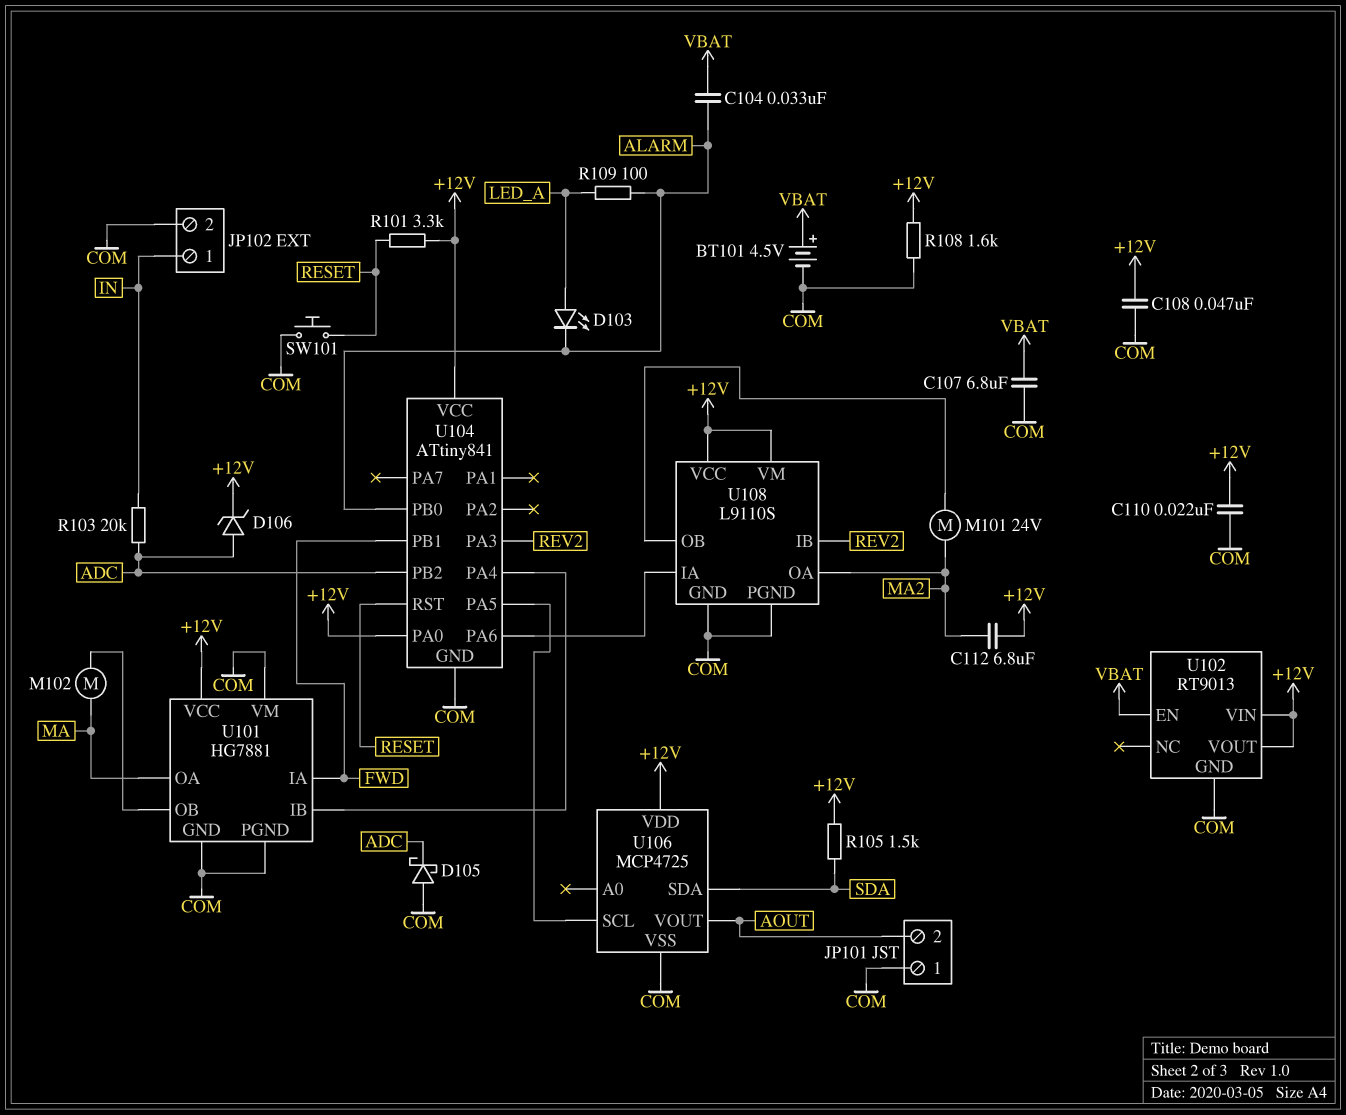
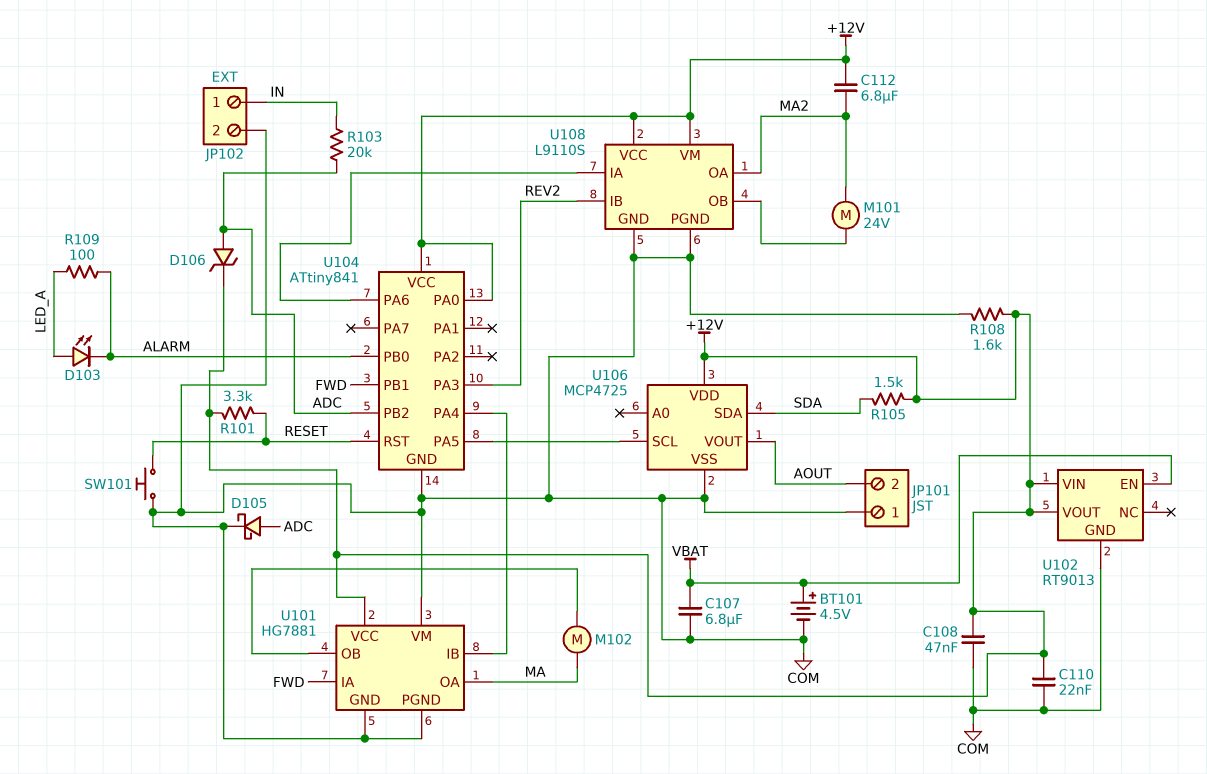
C104: 33nF (ALARM, VBAT) -> none
D105: schottky (A COM, K ADC) -> schottky (A ADC, K COM)

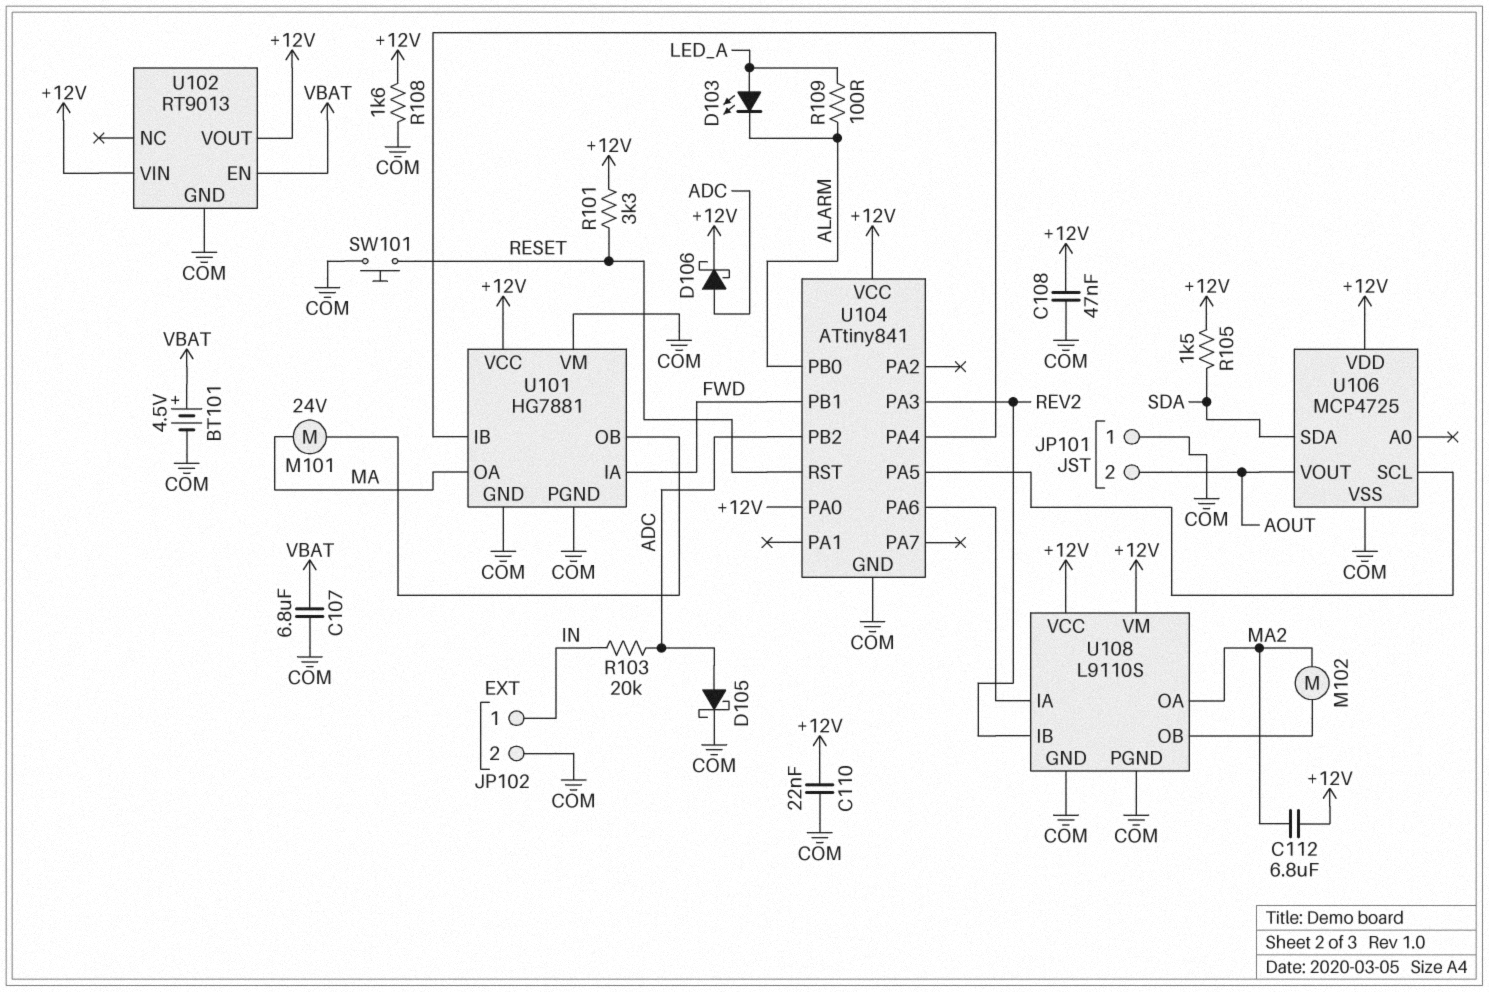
D106: zener (A ADC, K +12V) -> schottky (A ADC, K +12V)
M101: motor 24V (MA2, U108/OB) -> motor 24V (MA, U101/OB)
M102: motor (MA, U101/OB) -> motor (MA2, U108/OB)

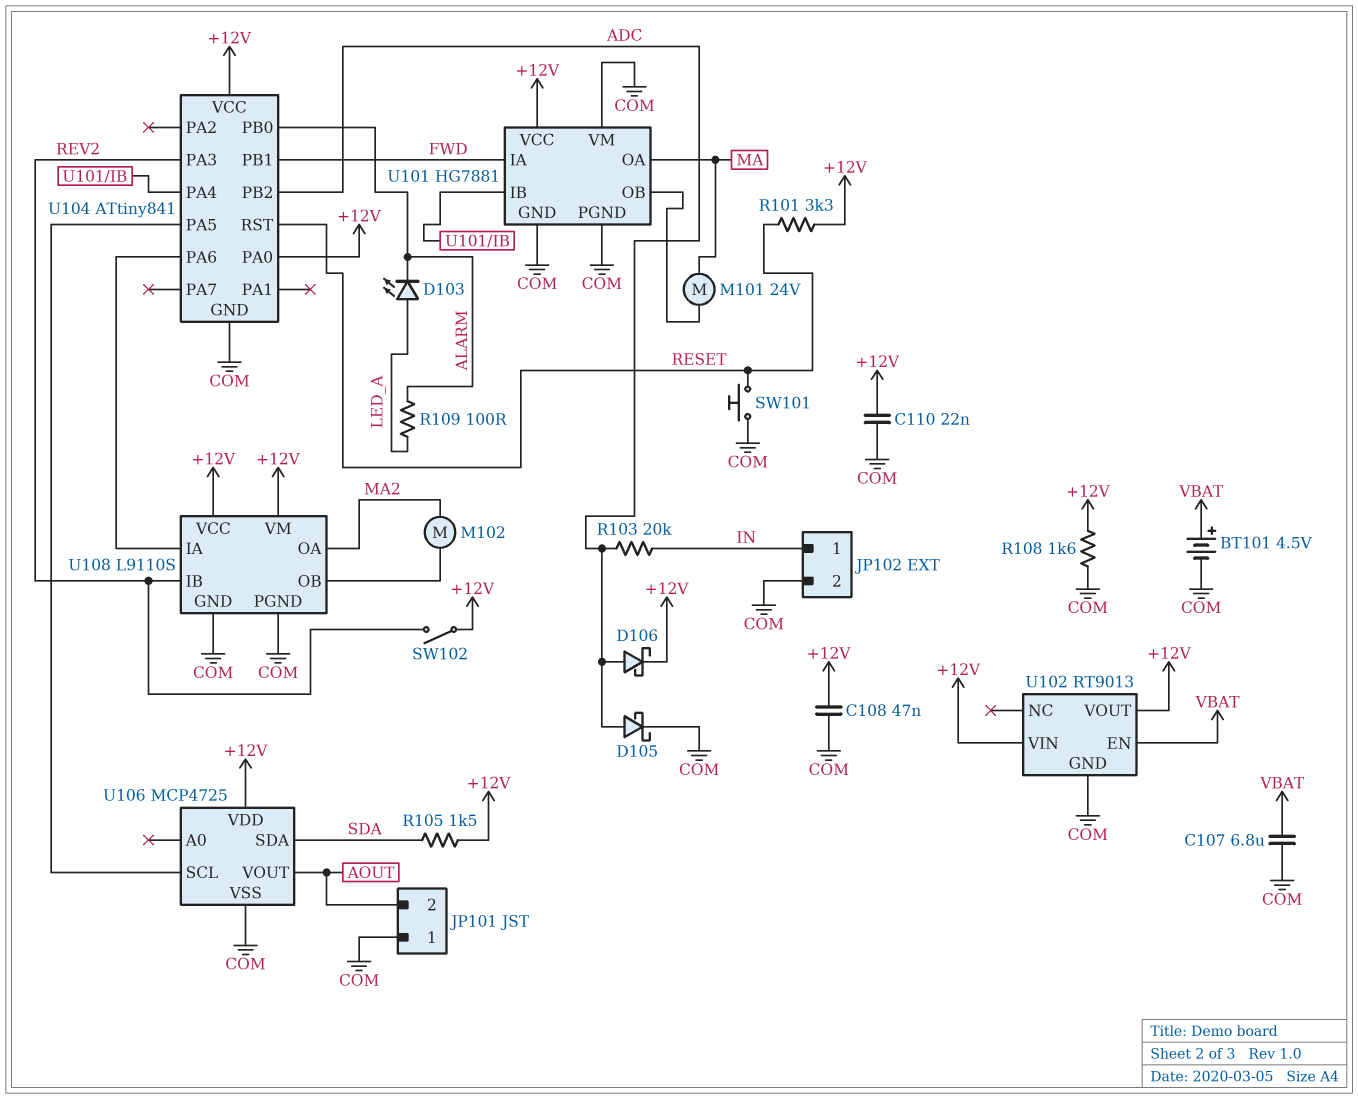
C112: 6.8uF (+12V, MA2) -> none
SW102: none -> switch (+12V, REV2)

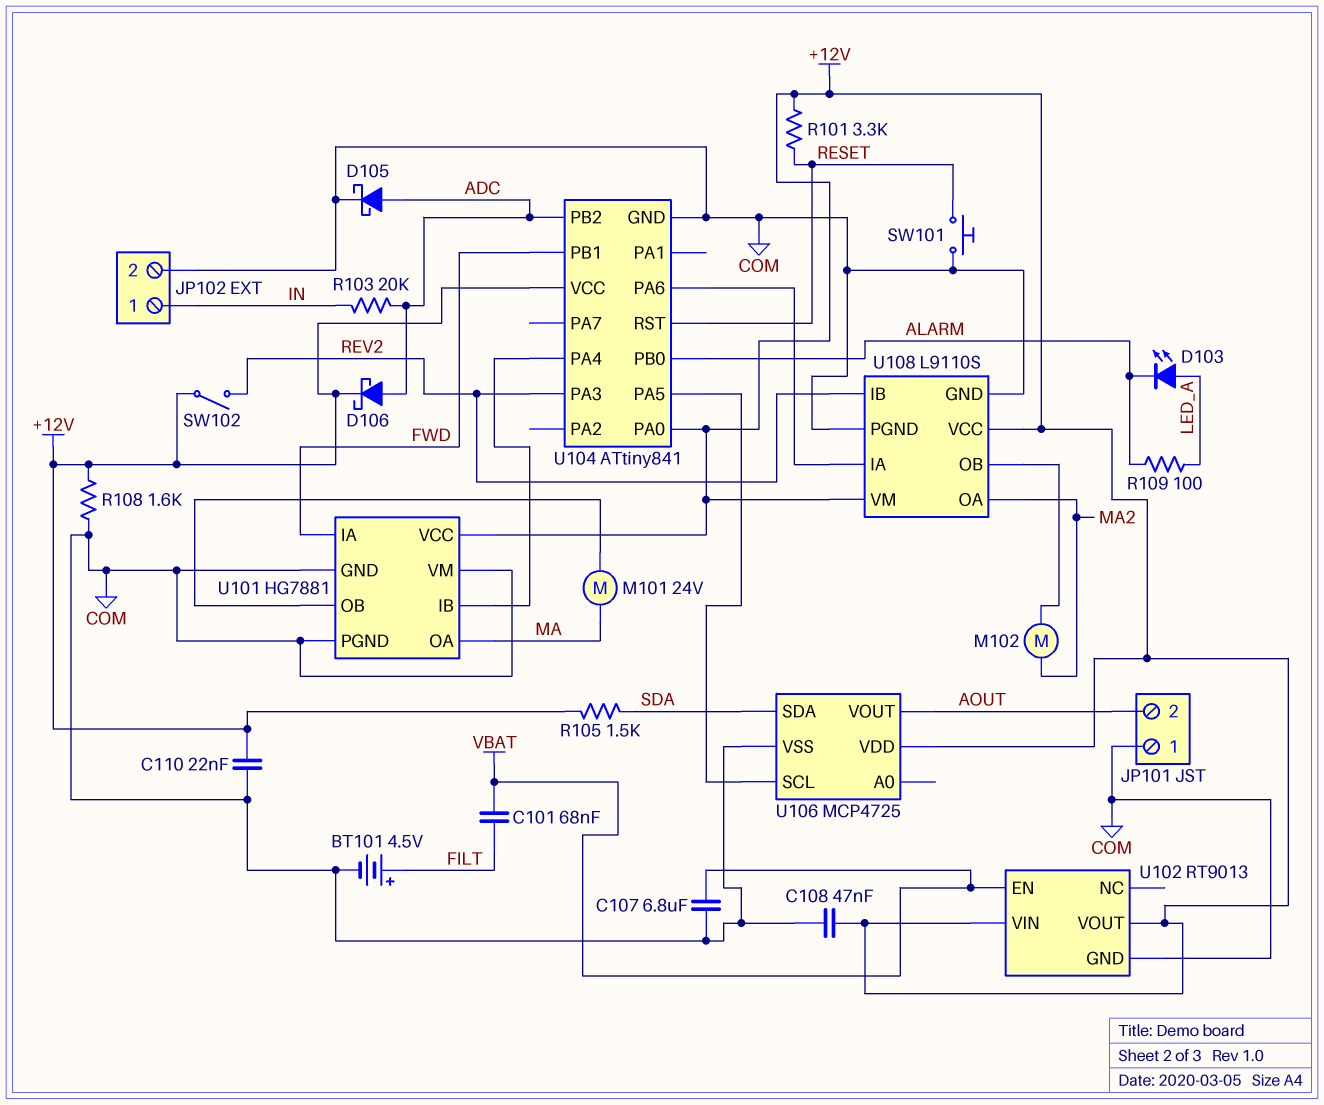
BT101: 4.5V (plus VBAT, minus COM) -> 4.5V (plus FILT, minus COM)
C101: none -> 68nF (FILT, VBAT)

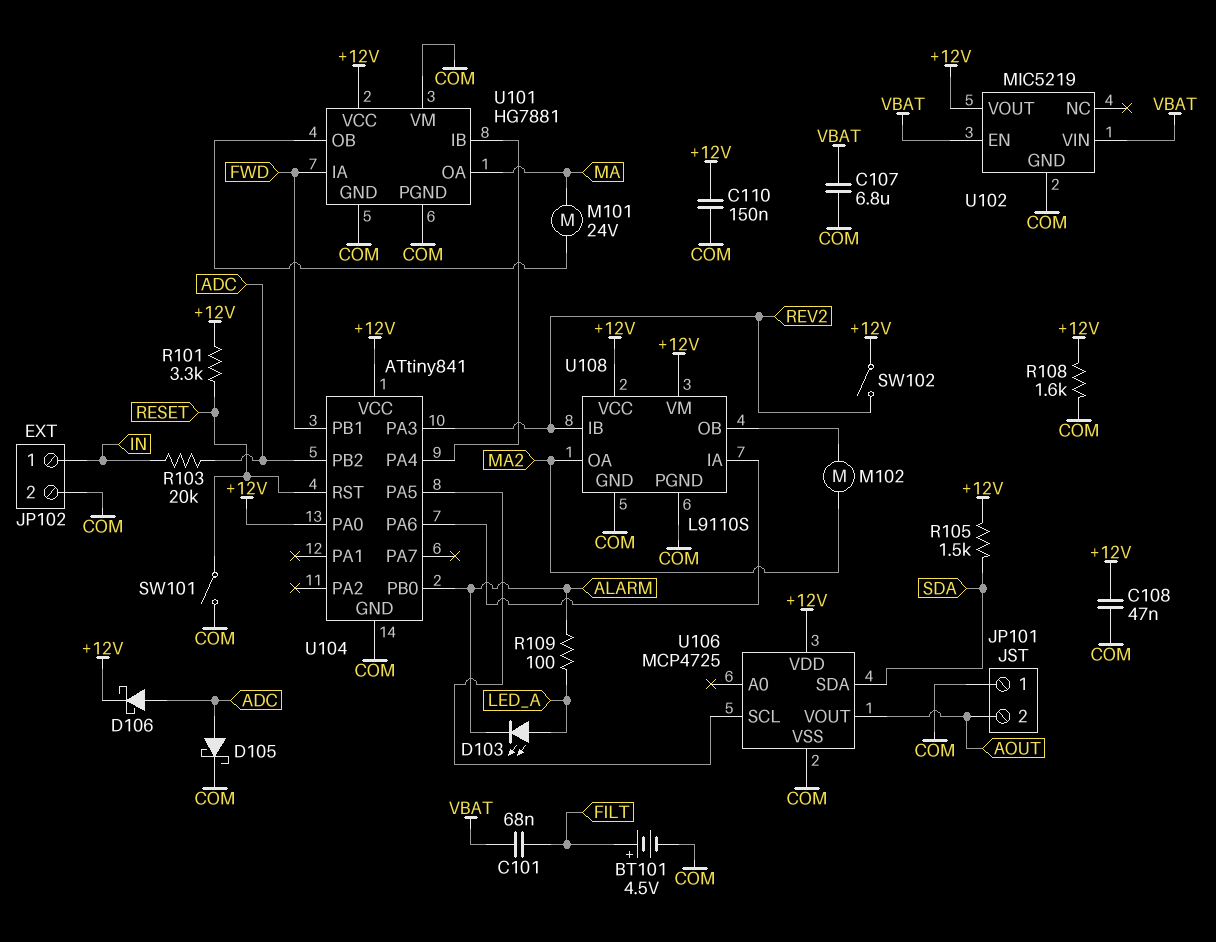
C110: 22nF (+12V, COM) -> 150nF (+12V, COM)
SW101: button (COM, RESET) -> switch (COM, RESET)
U102: RT9013 -> MIC5219
U102 pin VIN: +12V -> VBAT

